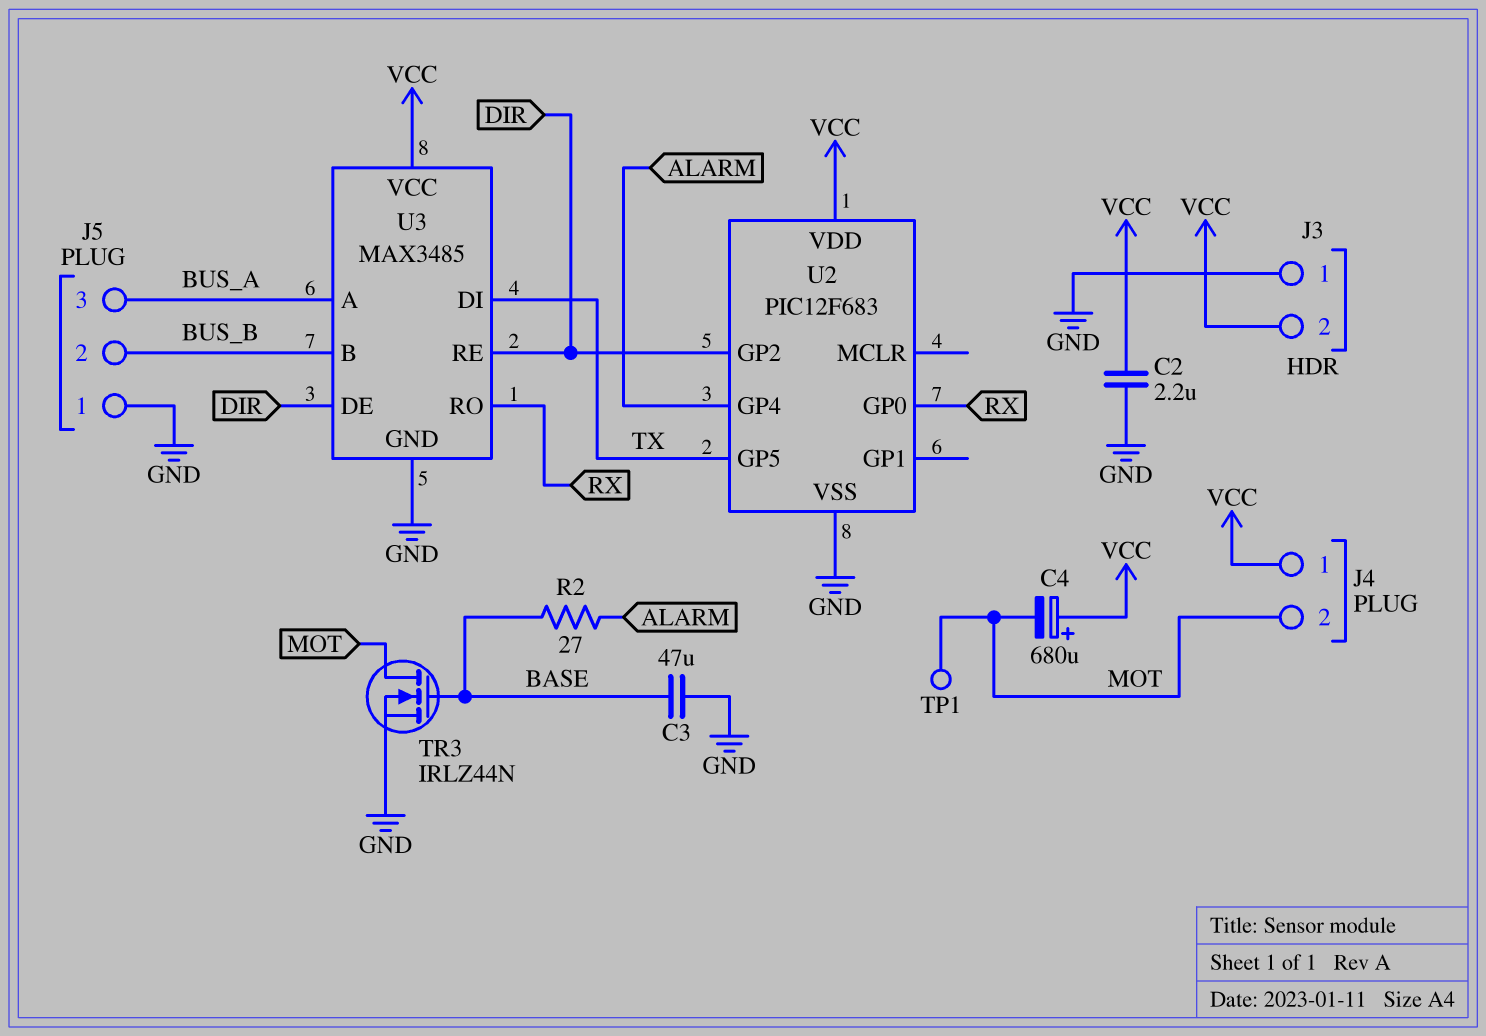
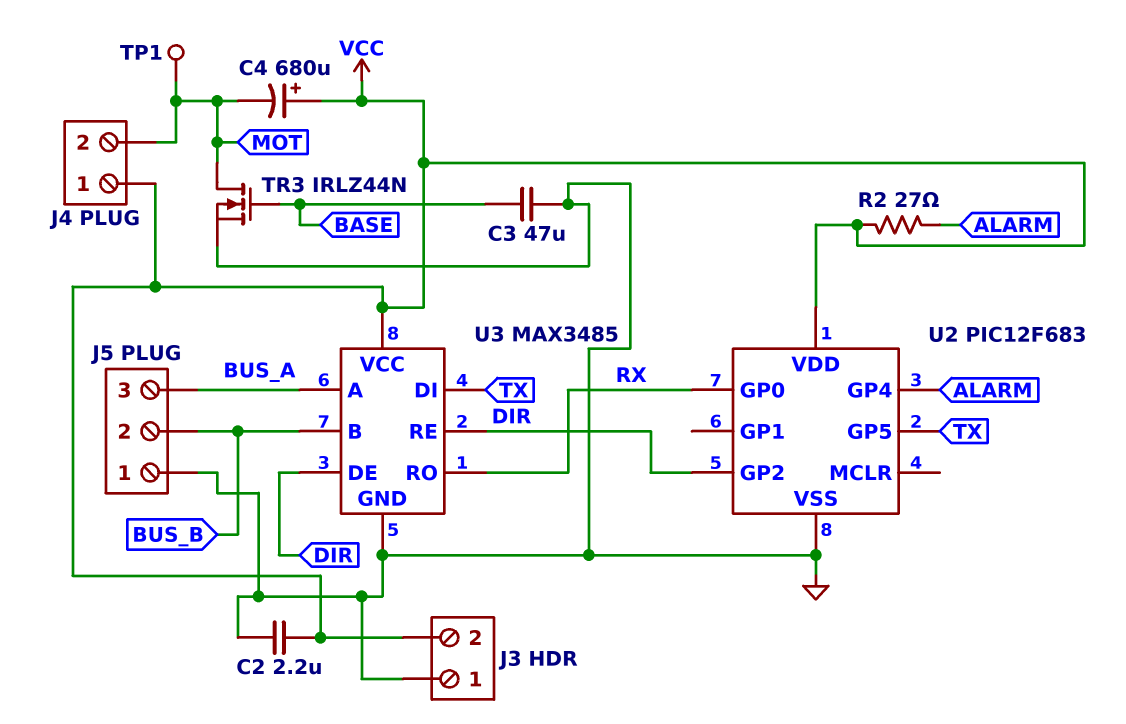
R2: 27 (ALARM, BASE) -> 27 (ALARM, VCC)

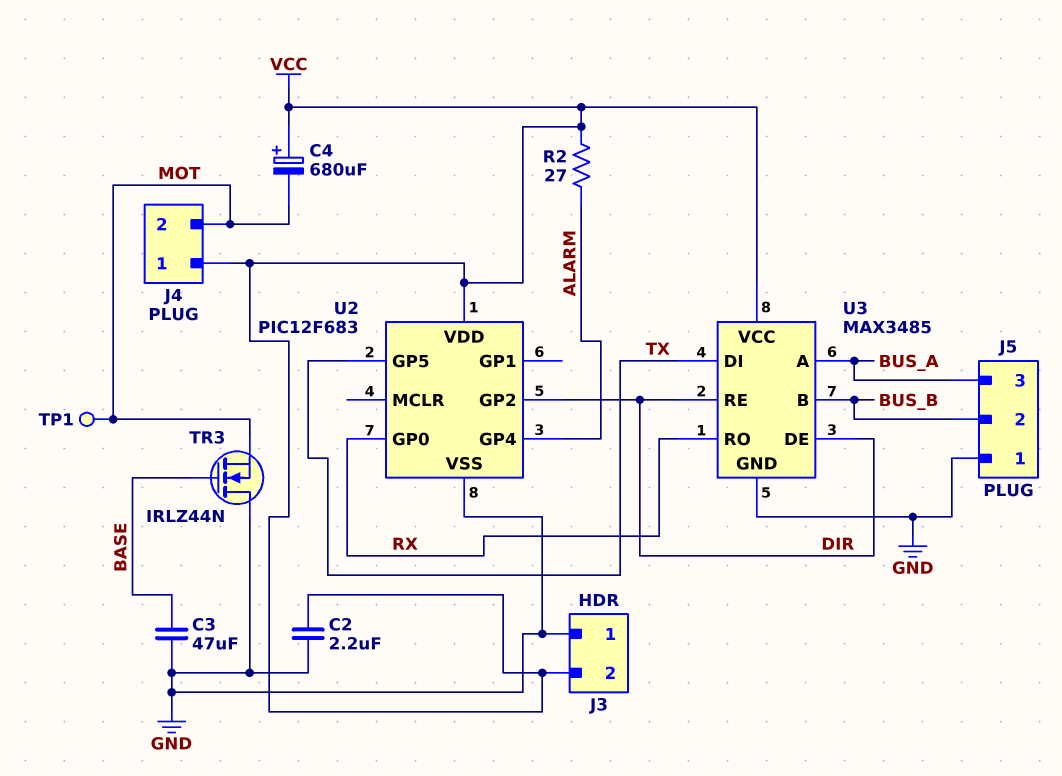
TR3: NMOS IRLZ44N (G BASE, D MOT, S GND) -> NMOS IRLZ44N (G BASE, D GND, S MOT)

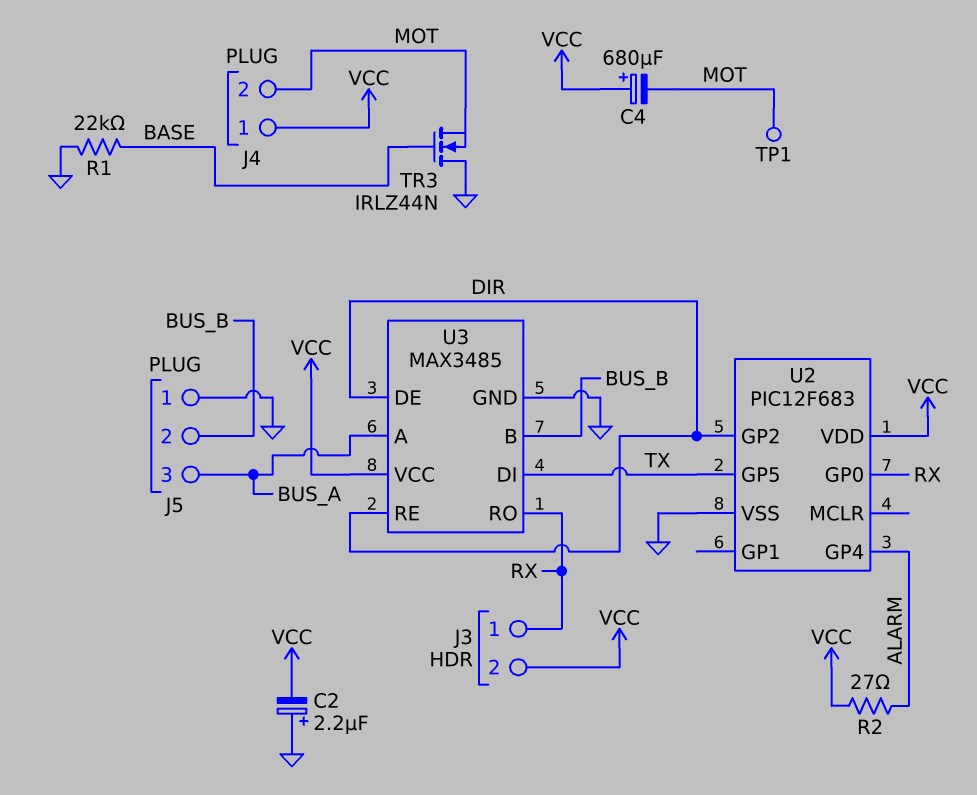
C2: 2.2uF (GND, VCC) -> 2.2uF (plus GND, minus VCC)
C3: 47uF (BASE, GND) -> none
J3 pin 1: GND -> RX
R1: none -> 22k (BASE, GND)

